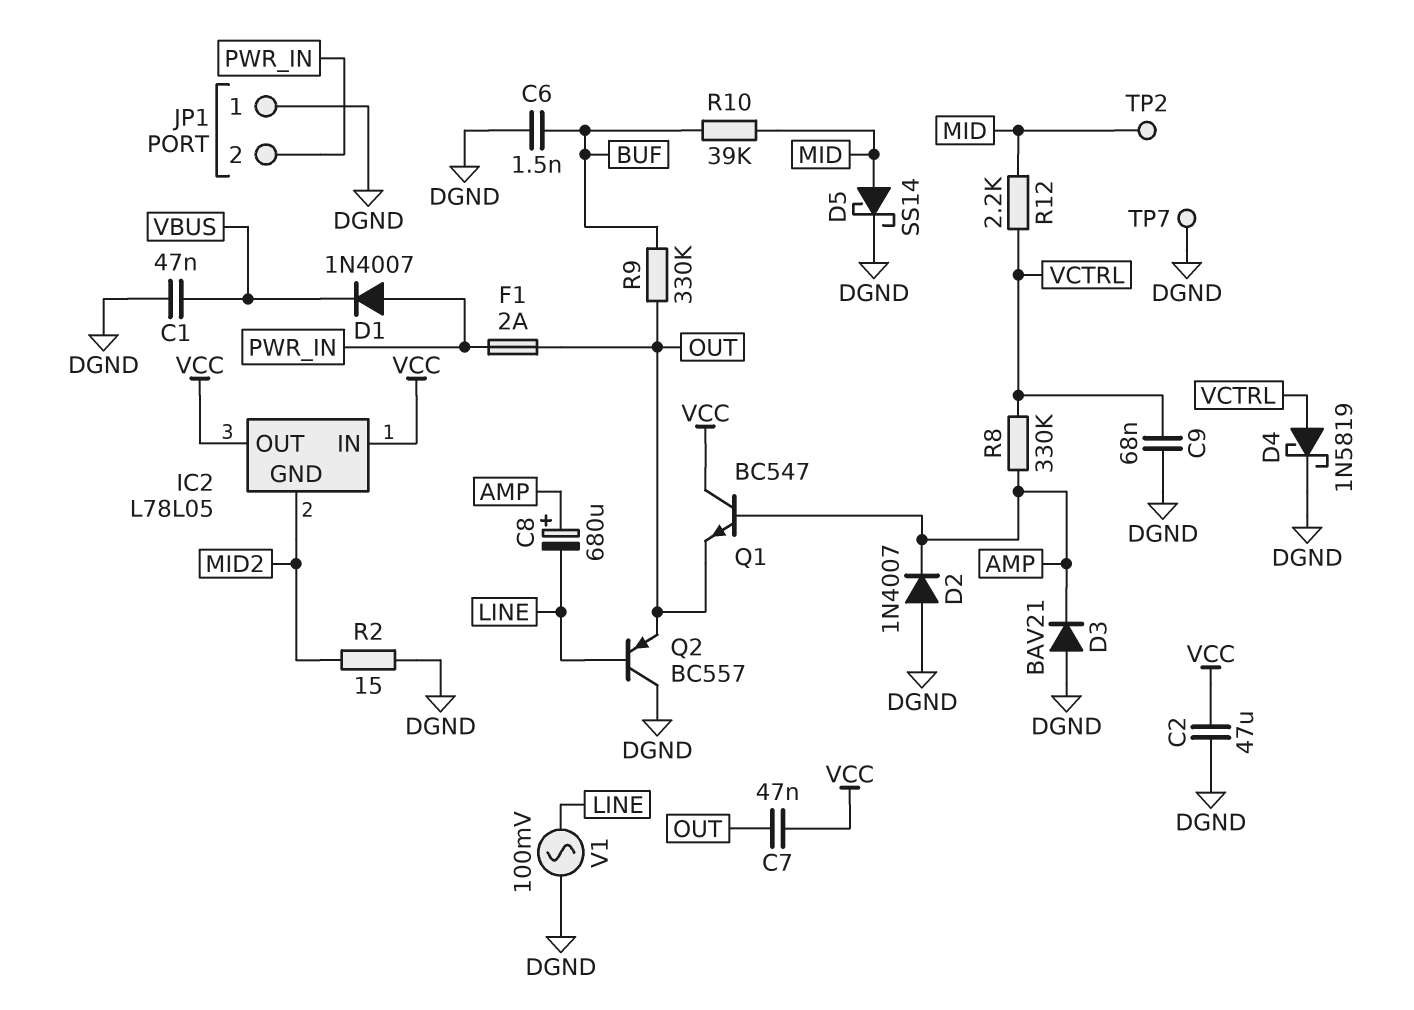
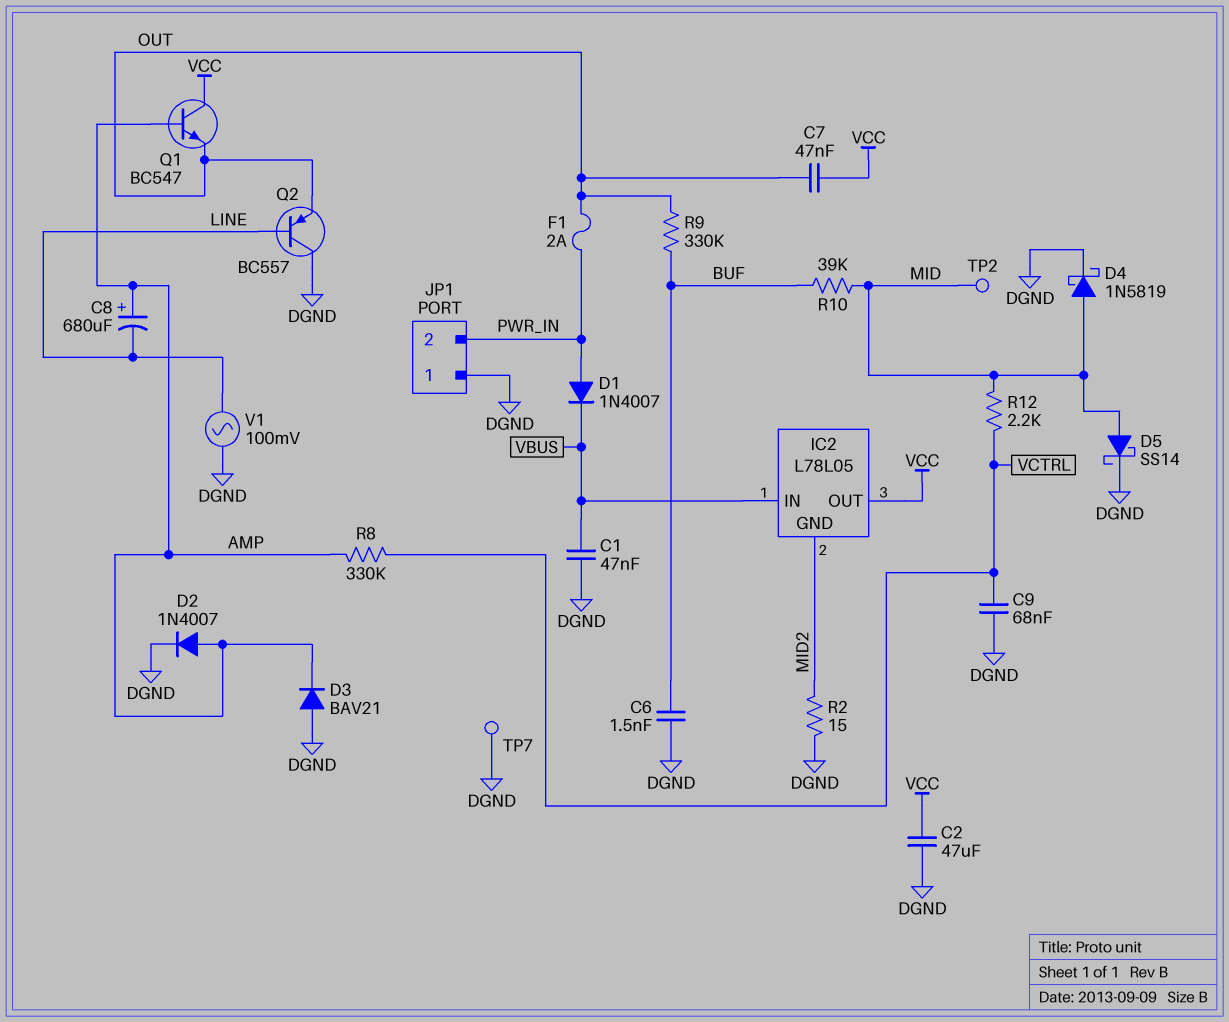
D2: diode 1N4007 (A DGND, K AMP) -> diode 1N4007 (A AMP, K DGND)
D4: schottky 1N5819 (A VCTRL, K DGND) -> schottky 1N5819 (A MID, K DGND)
IC2 pin IN: VCC -> VBUS

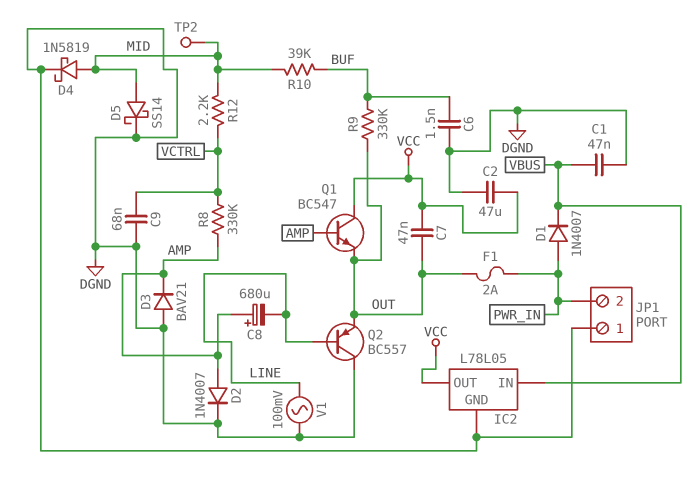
IC2 pin GND: MID2 -> DGND
R2: 15 (DGND, MID2) -> none
TP7: test point (DGND) -> none

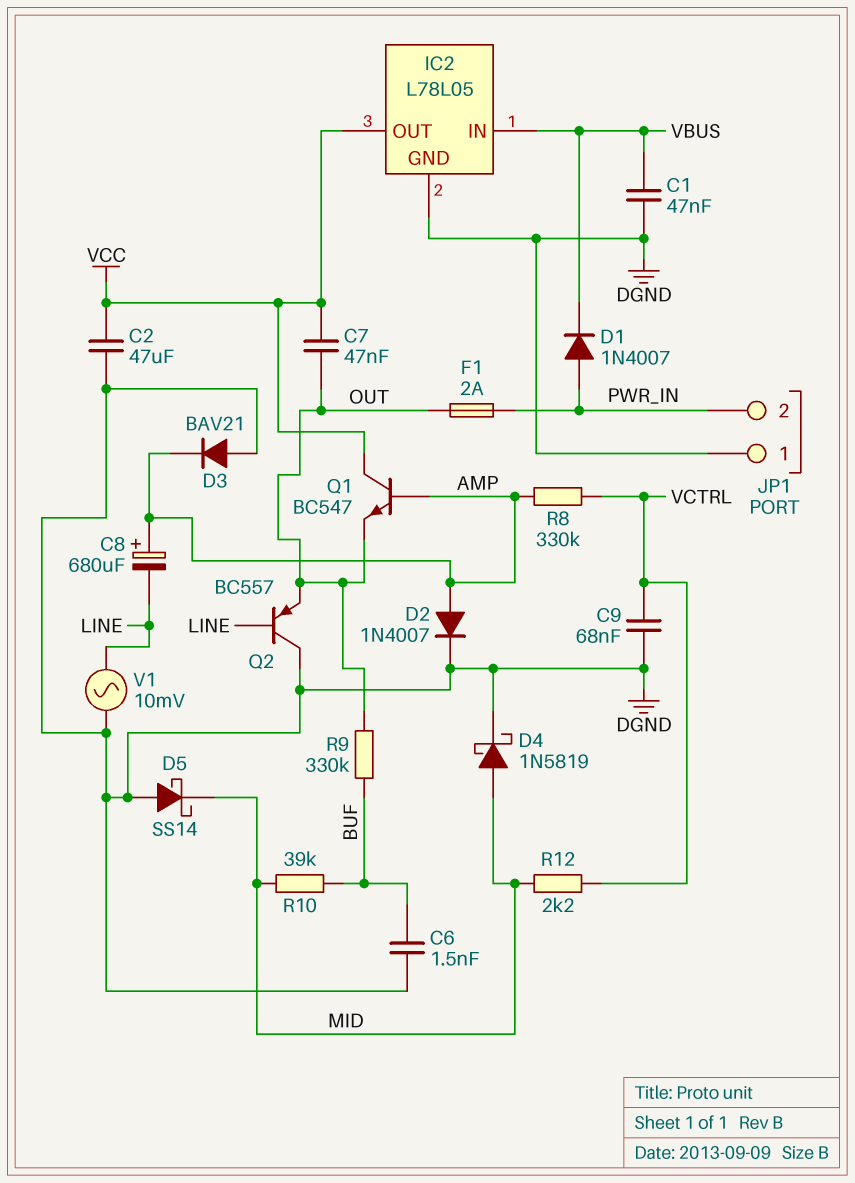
D5: schottky SS14 (A MID, K DGND) -> schottky SS14 (A DGND, K MID)
TP2: test point (MID) -> none
V1: AC 100mV (DGND, LINE) -> AC 10mV (DGND, LINE)

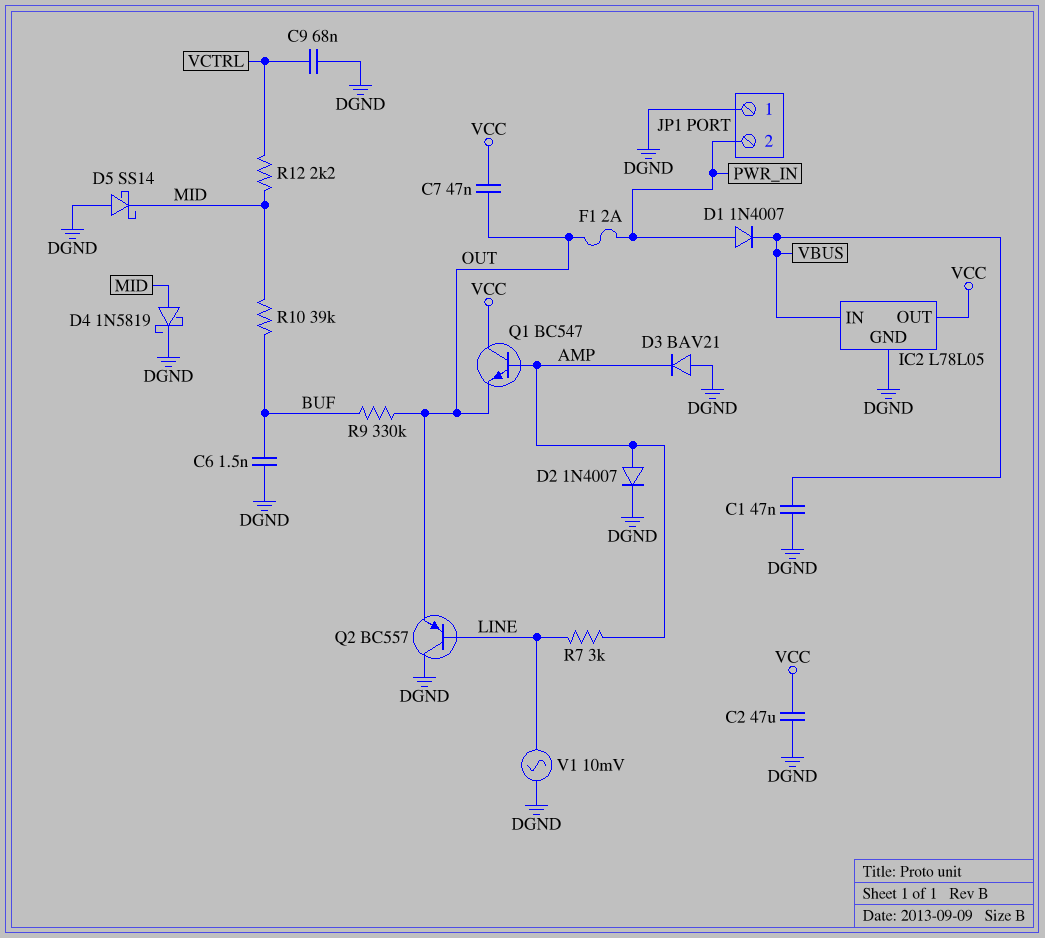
C8: 680uF (plus AMP, minus LINE) -> none
R7: none -> 3k (AMP, LINE)
R8: 330k (AMP, VCTRL) -> none

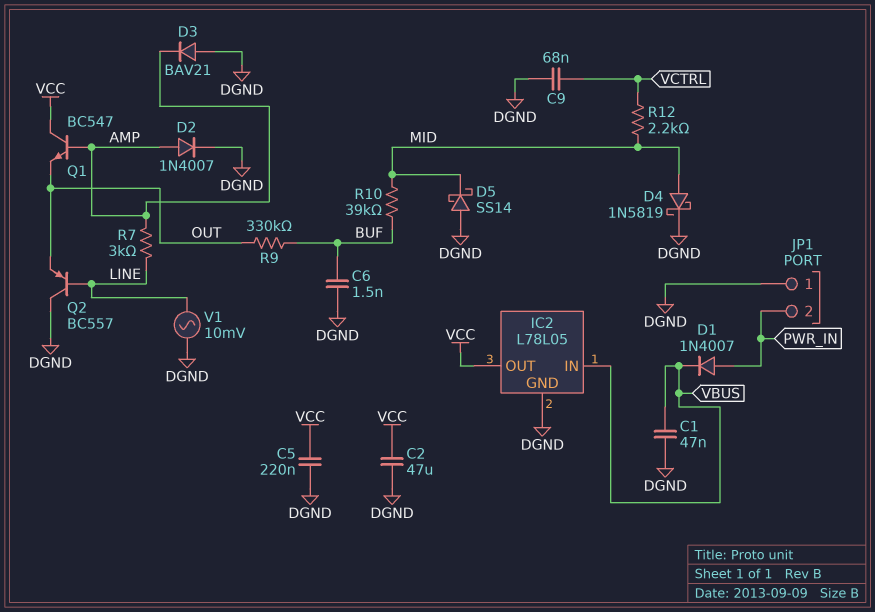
C5: none -> 220nF (DGND, VCC)
C7: 47nF (OUT, VCC) -> none
F1: 2A (OUT, PWR_IN) -> none

